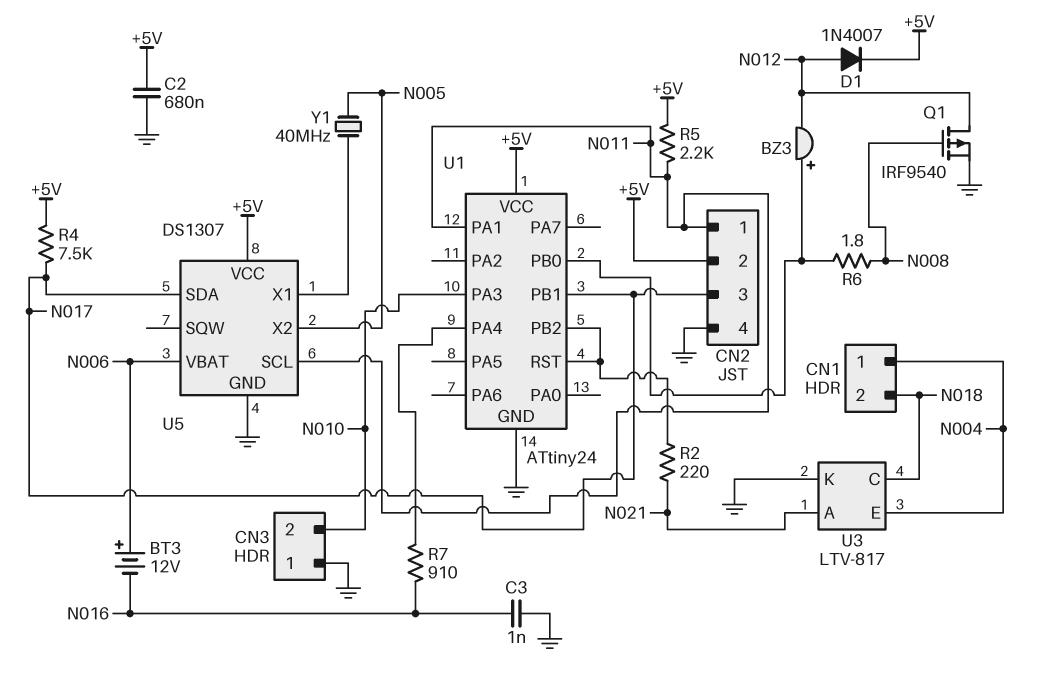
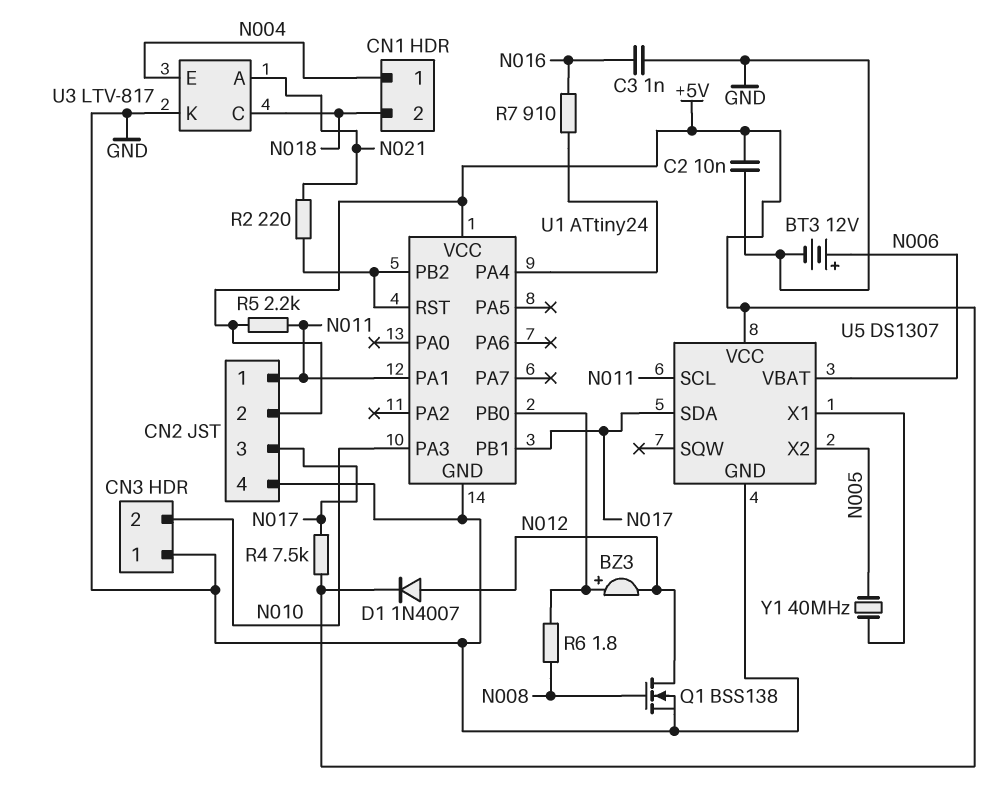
BT3: 12V (plus N006, minus N016) -> 12V (plus N006, minus GND)
C2: 680nF (+5V, GND) -> 10nF (+5V, GND)
Q1: PMOS IRF9540 (G N008, D N012, S GND) -> NMOS BSS138 (G N008, D N012, S GND)

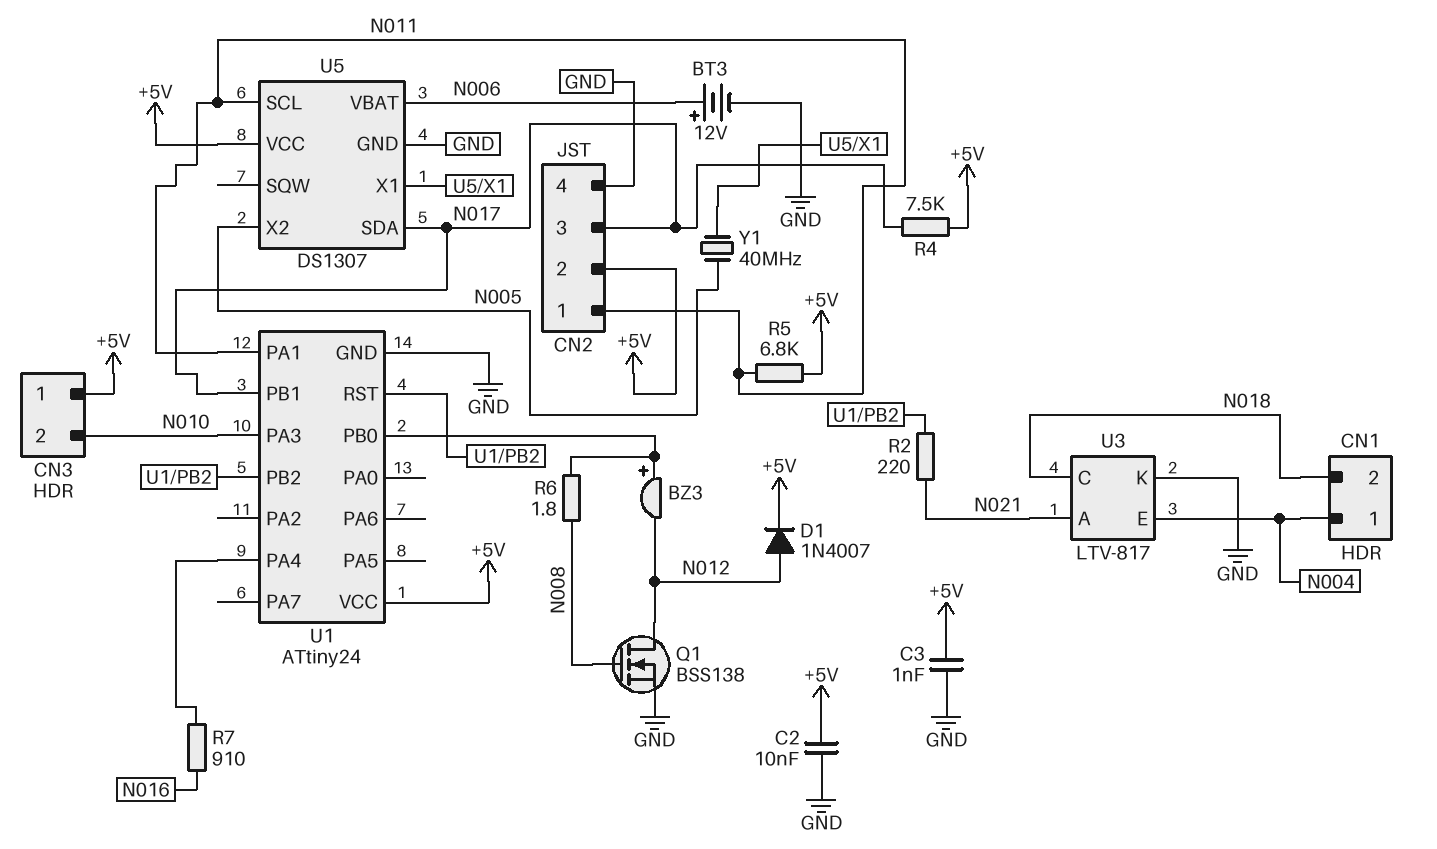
C3: 1nF (GND, N016) -> 1nF (+5V, GND)
CN3 pin 1: GND -> +5V
R5: 2.2k (+5V, N011) -> 6.8k (+5V, N011)

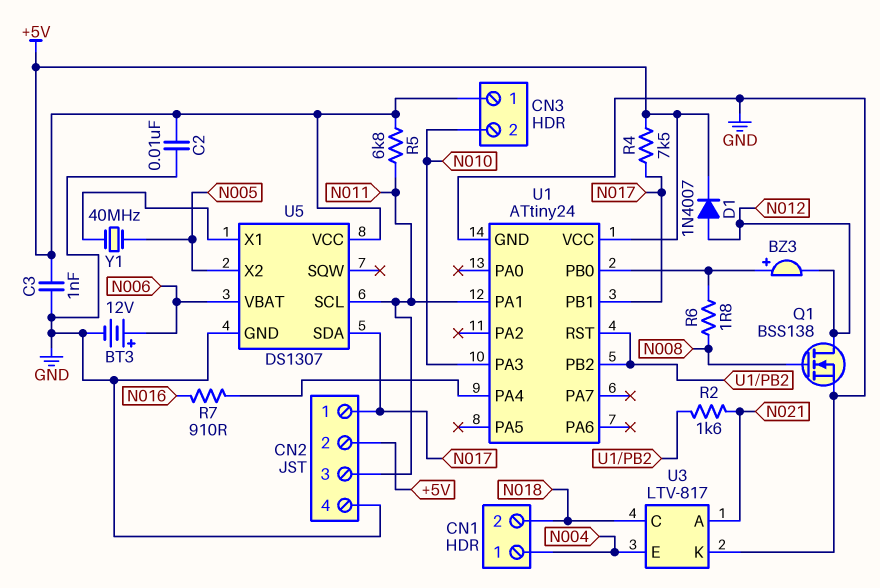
CN2 pin 1: N011 -> N017
CN2 pin 3: N017 -> N011
R2: 220 (N021, U1/PB2) -> 1.6k (N021, U1/PB2)

